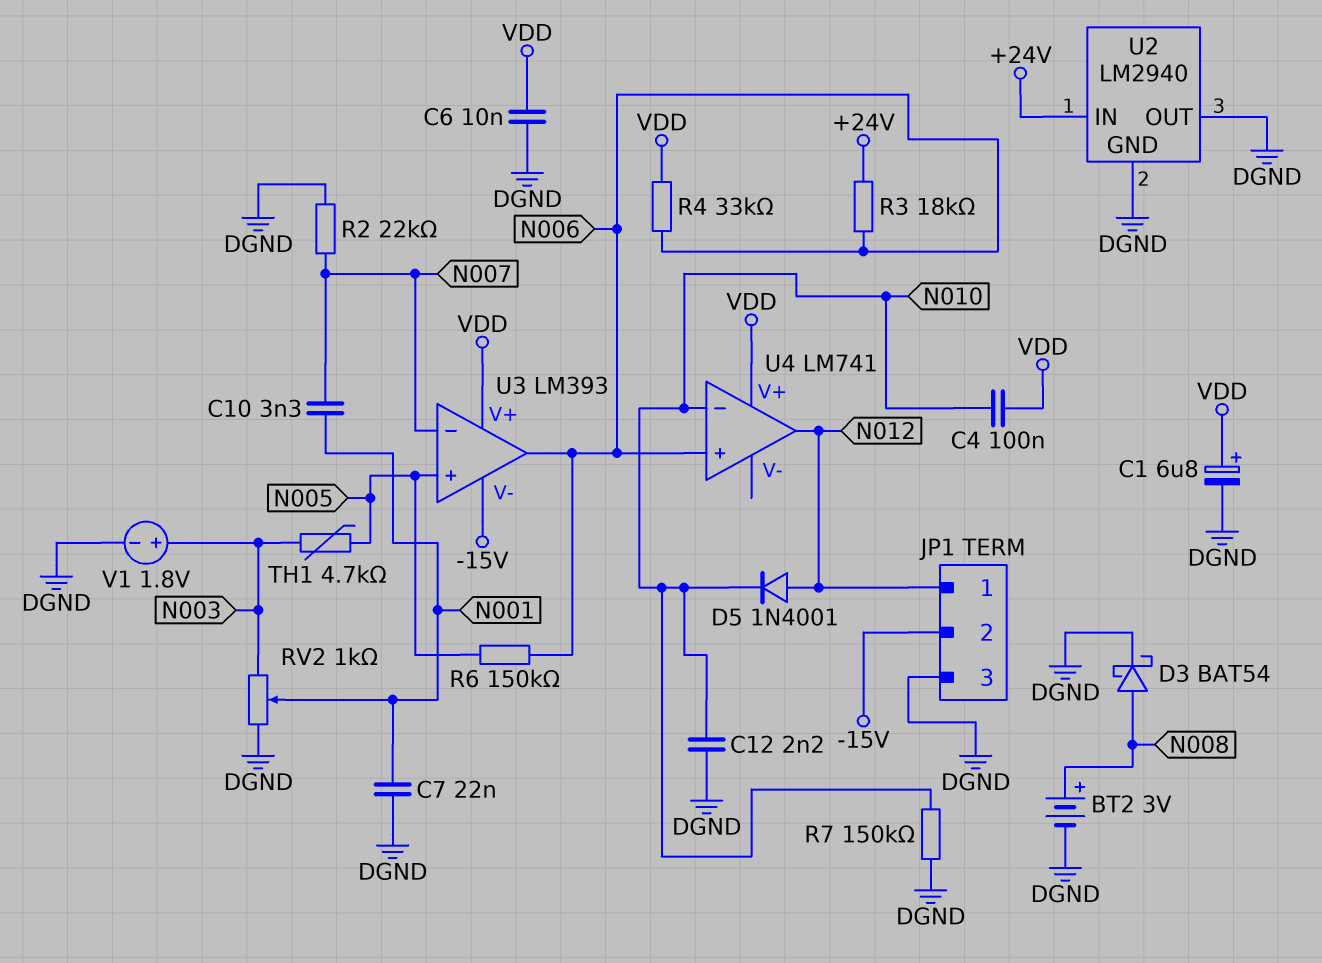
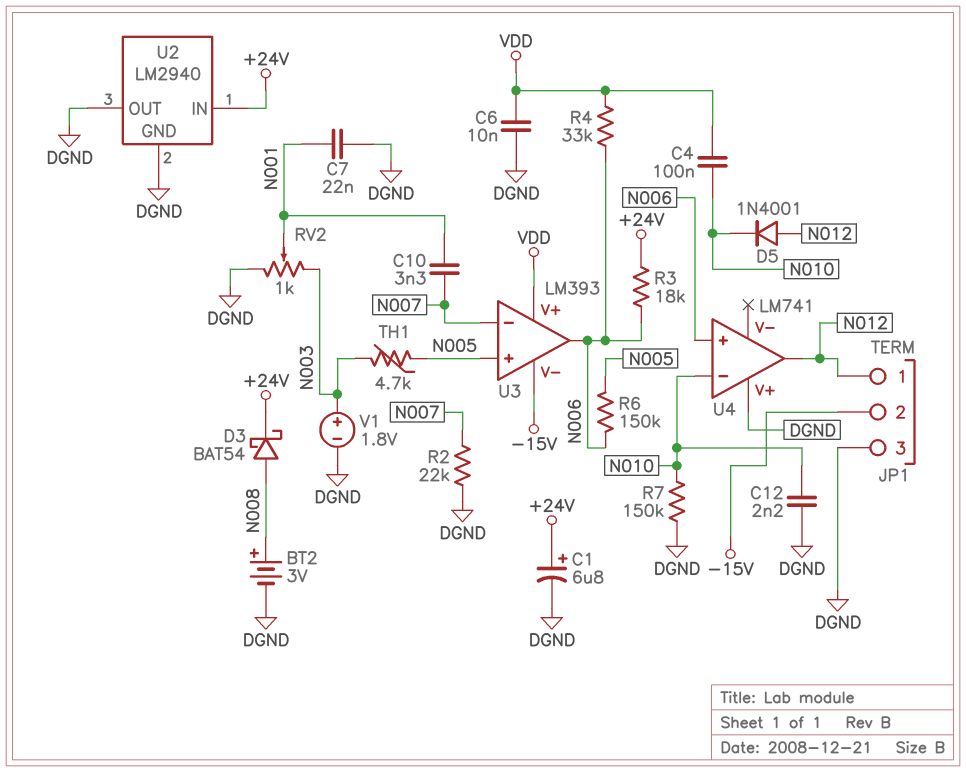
C1: 6.8uF (plus VDD, minus DGND) -> 6.8uF (plus +24V, minus DGND)
D3: schottky BAT54 (A N008, K DGND) -> schottky BAT54 (A N008, K +24V)
U4 pin V+: VDD -> DGND

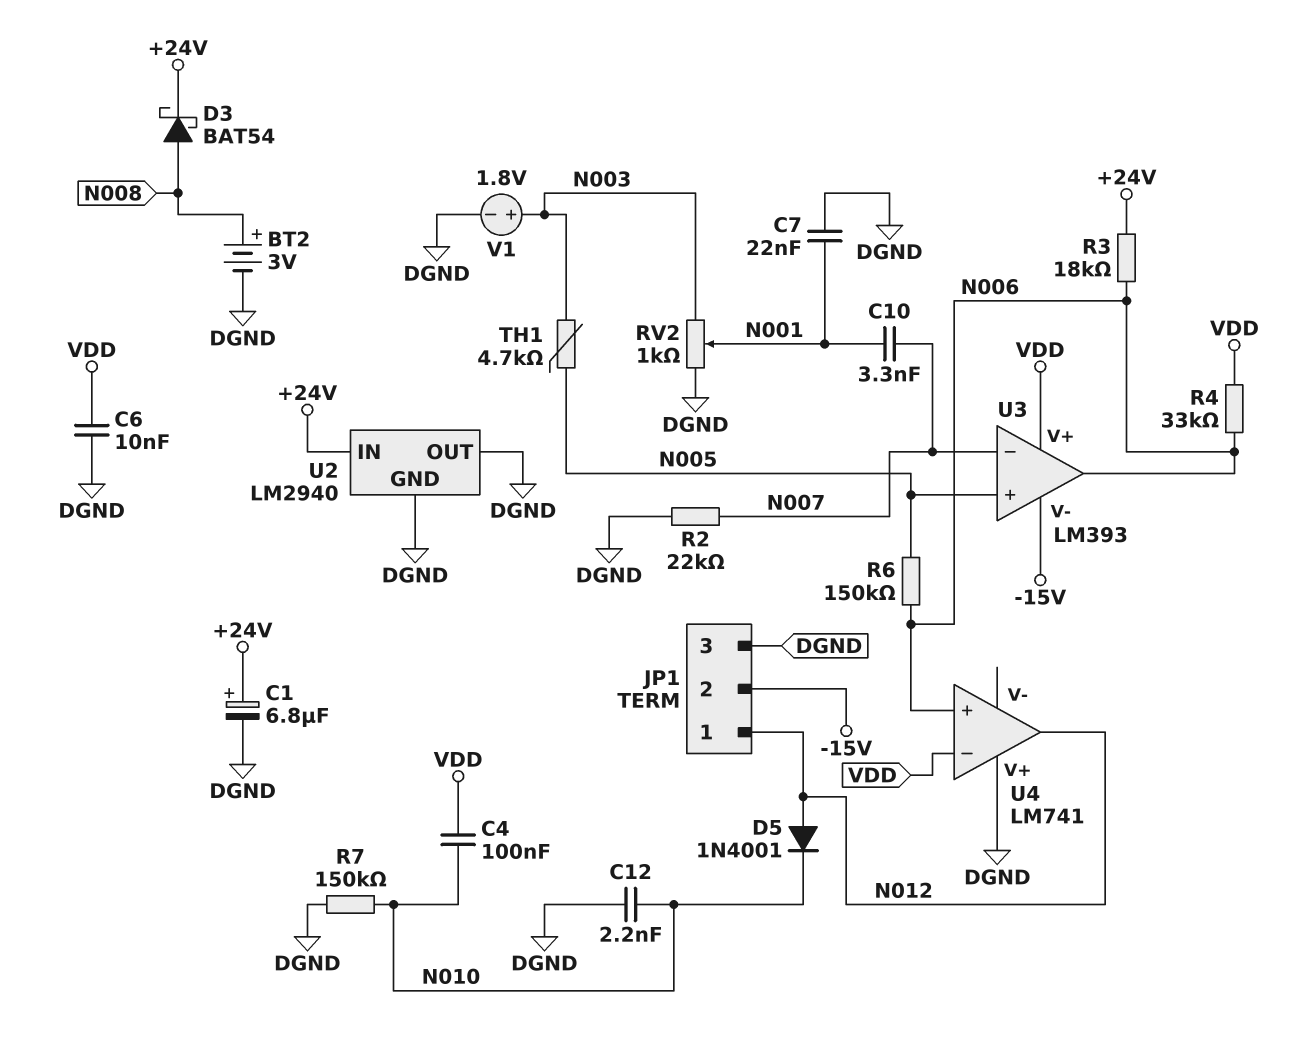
U4 pin in-: N010 -> VDD

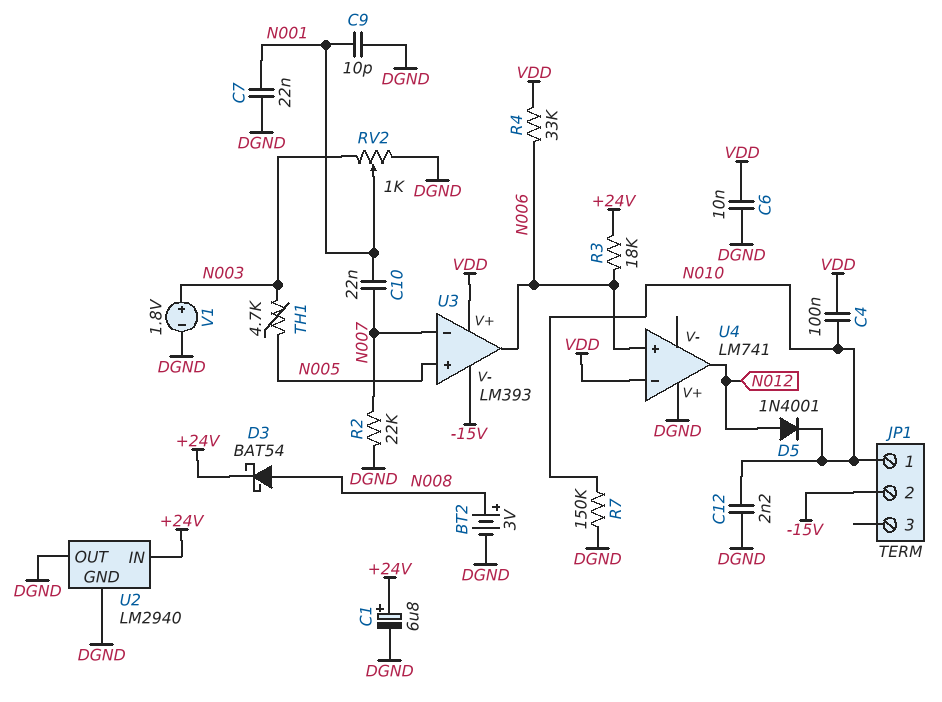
C9: none -> 10pF (DGND, N001)
C10: 3.3nF (N001, N007) -> 22nF (N001, N007)
JP1 pin 1: N012 -> N010
JP1 pin 3: DGND -> none
R6: 150k (N005, N006) -> none

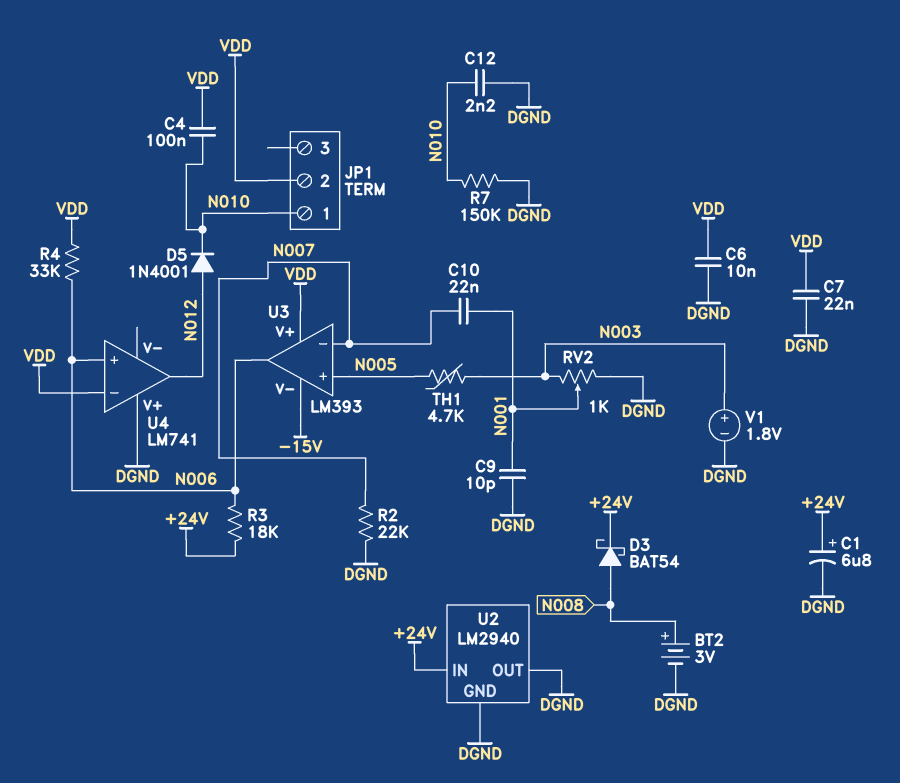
C7: 22nF (DGND, N001) -> 22nF (DGND, VDD)
JP1 pin 2: -15V -> VDD

